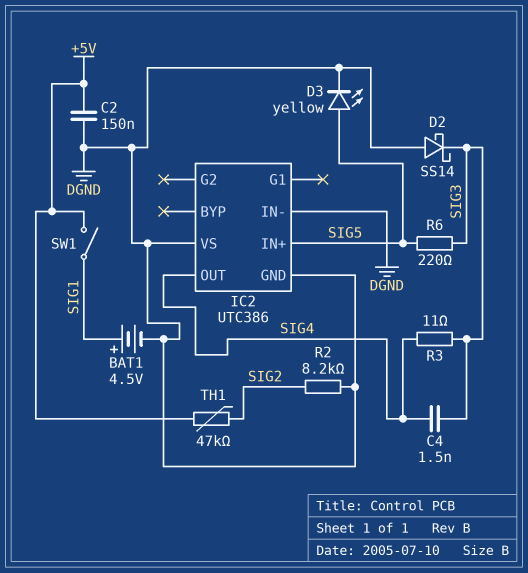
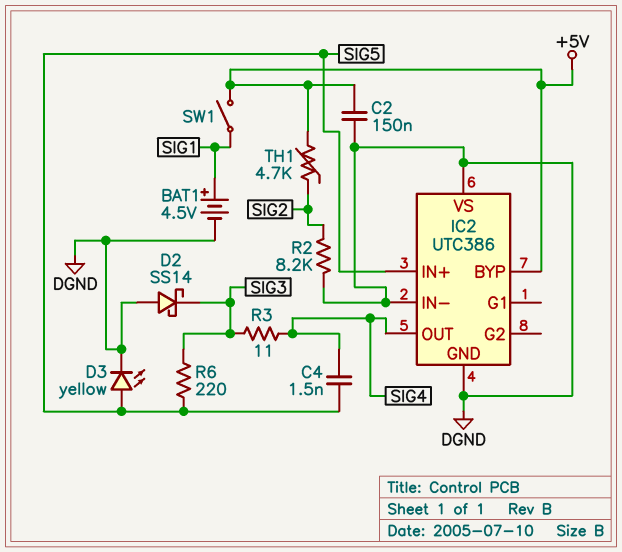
C4: 1.5nF (SIG3, SIG4) -> 1.5nF (SIG4, SIG5)
IC2 pin BYP: none -> +5V
TH1: 47k (+5V, SIG2) -> 4.7k (+5V, SIG2)

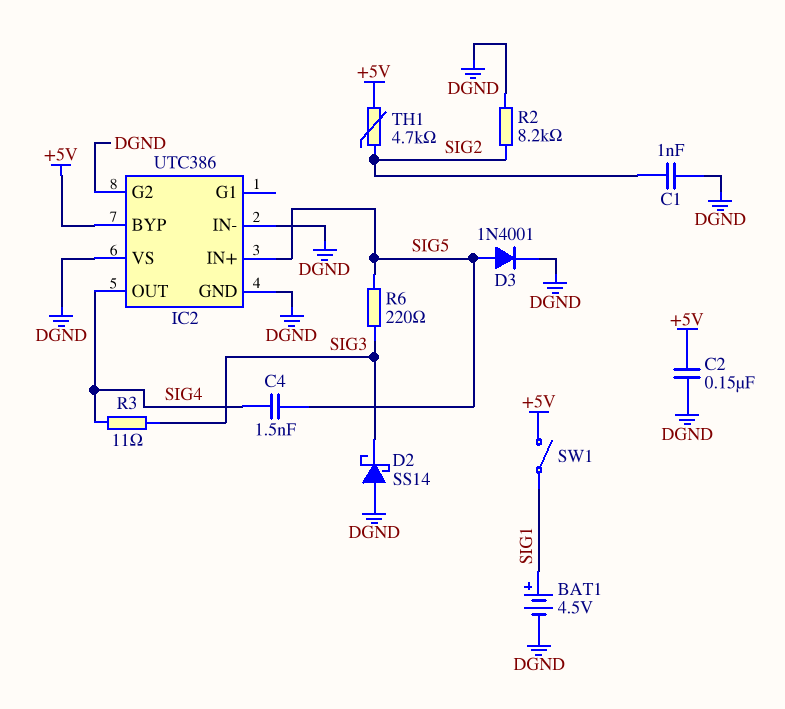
C1: none -> 1nF (DGND, SIG2)
D3: LED yellow (A SIG5, K DGND) -> diode 1N4001 (A SIG5, K DGND)
IC2 pin G2: none -> DGND

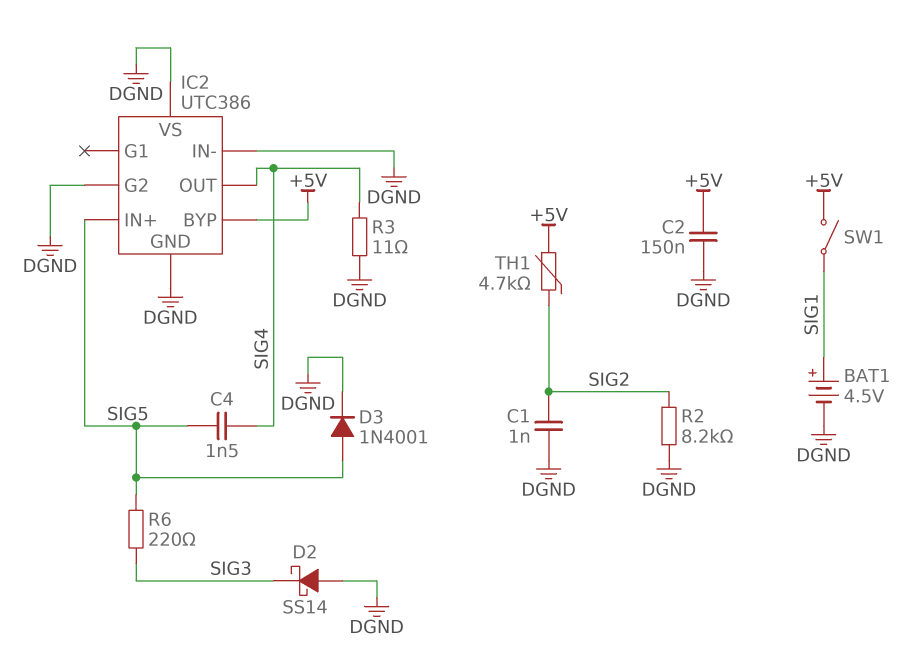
R3: 11 (SIG3, SIG4) -> 11 (DGND, SIG4)

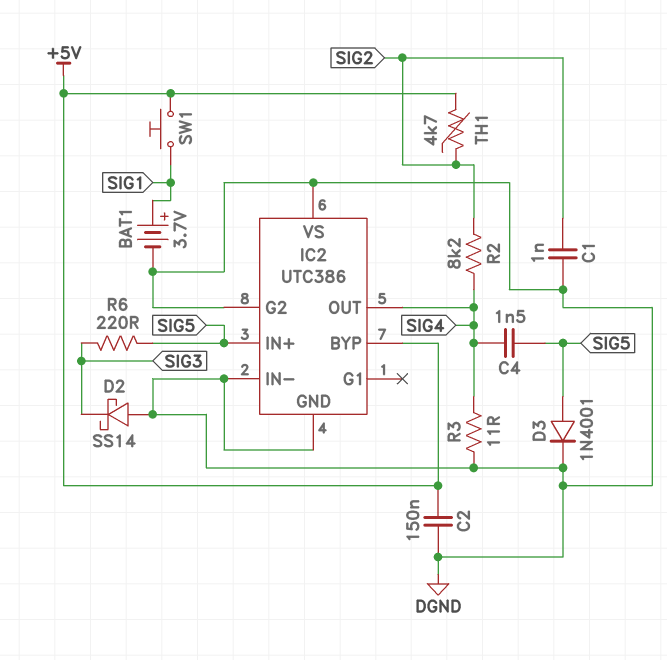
BAT1: 4.5V (plus SIG1, minus DGND) -> 3.7V (plus SIG1, minus DGND)
R2: 8.2k (DGND, SIG2) -> 8.2k (SIG2, SIG4)
SW1: switch (+5V, SIG1) -> button (+5V, SIG1)

